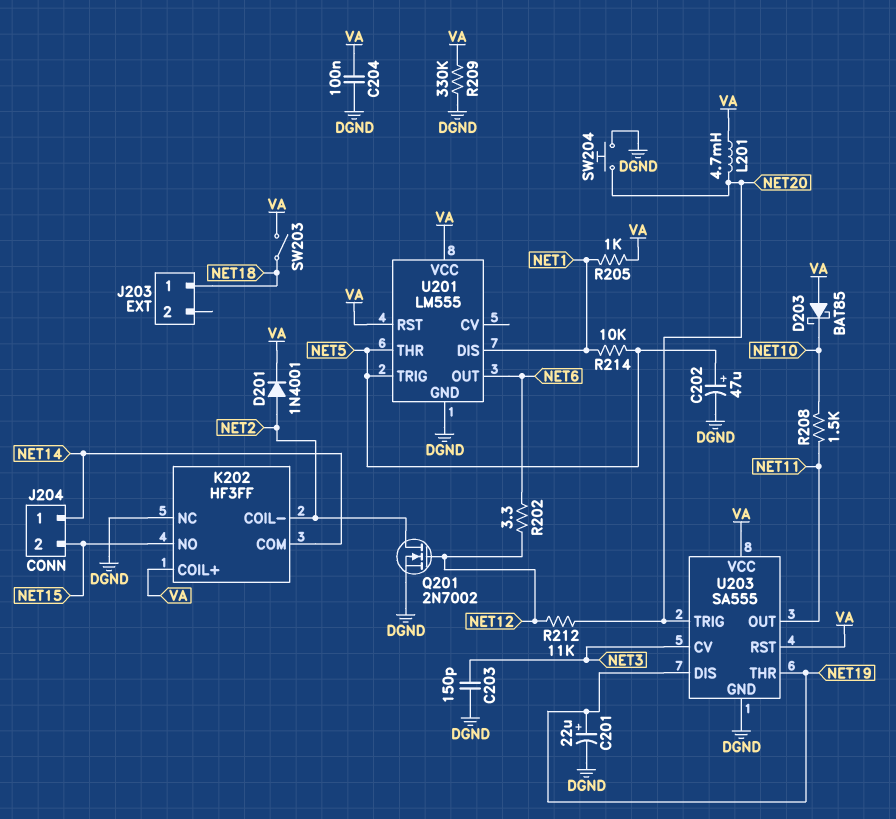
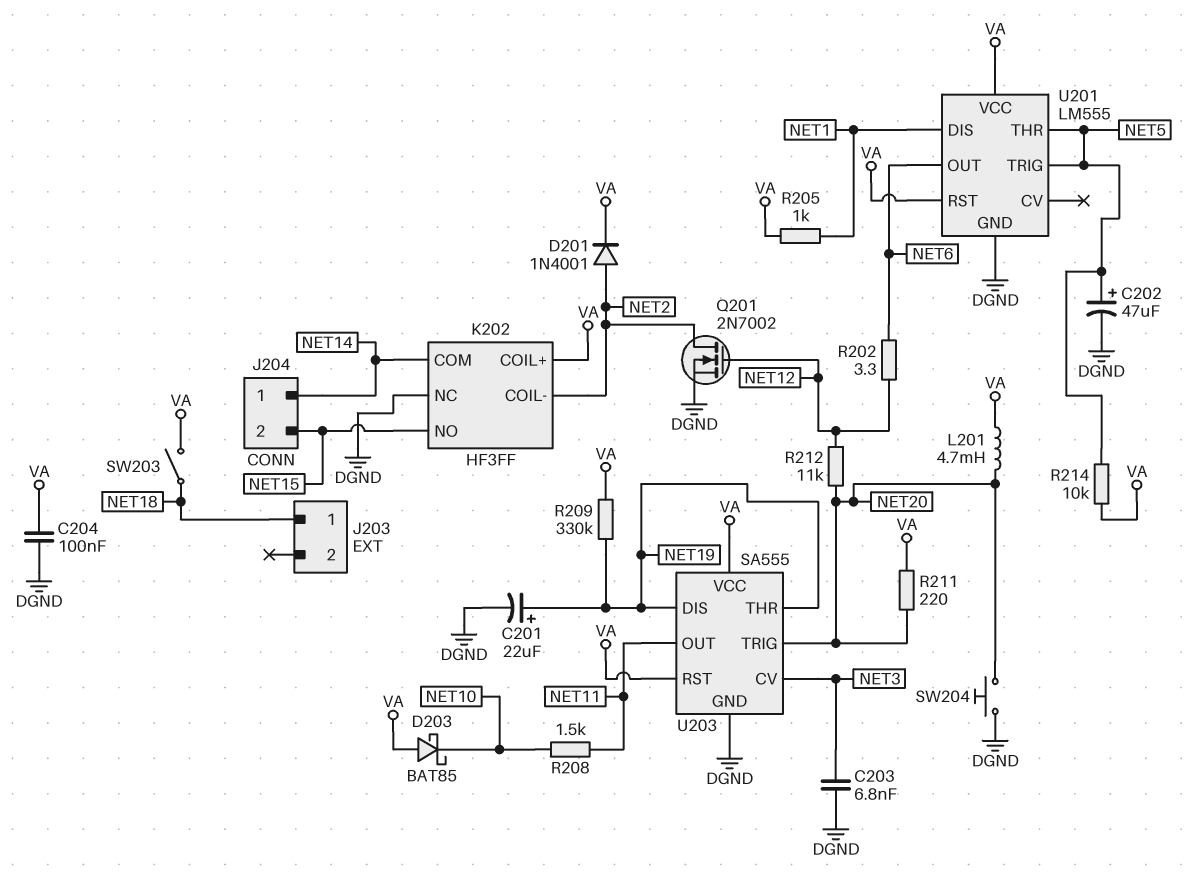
C203: 150pF (DGND, NET3) -> 6.8nF (DGND, NET3)
R209: 330k (DGND, VA) -> 330k (NET19, VA)
R211: none -> 220 (NET20, VA)
R214: 10k (NET1, NET5) -> 10k (NET5, VA)

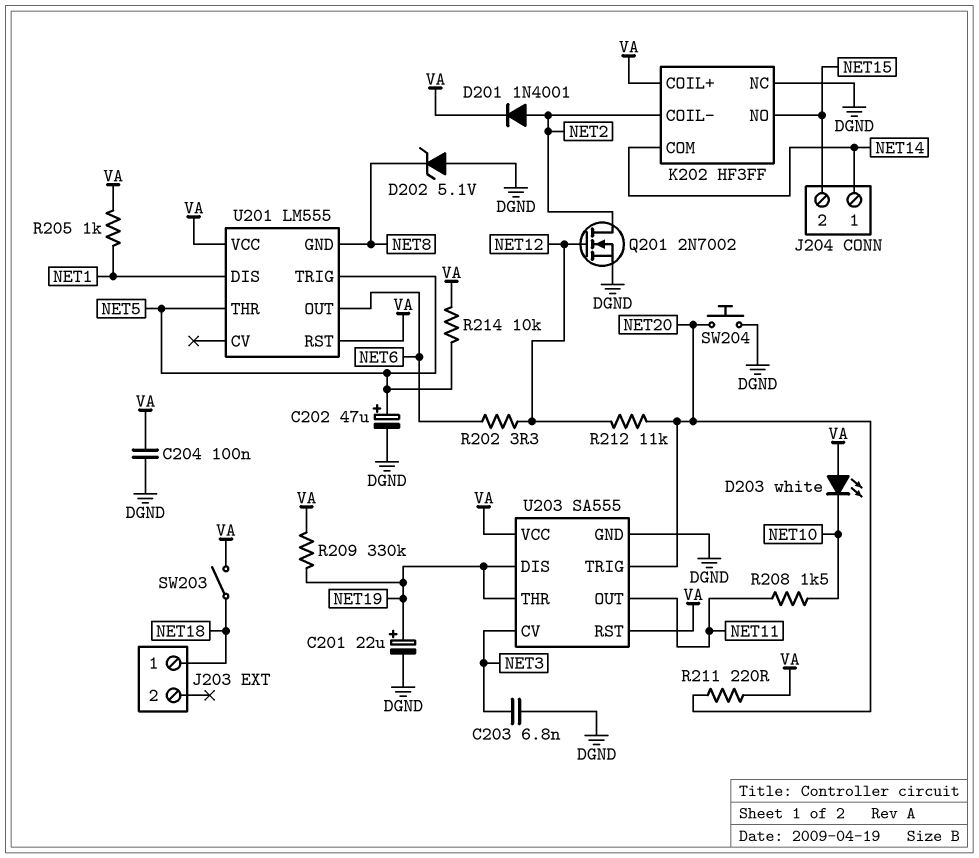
D202: none -> zener 5.1V (A DGND, K NET8)
D203: schottky BAT85 (A VA, K NET10) -> LED white (A VA, K NET10)
L201: 4.7mH (NET20, VA) -> none
U201 pin GND: DGND -> NET8

